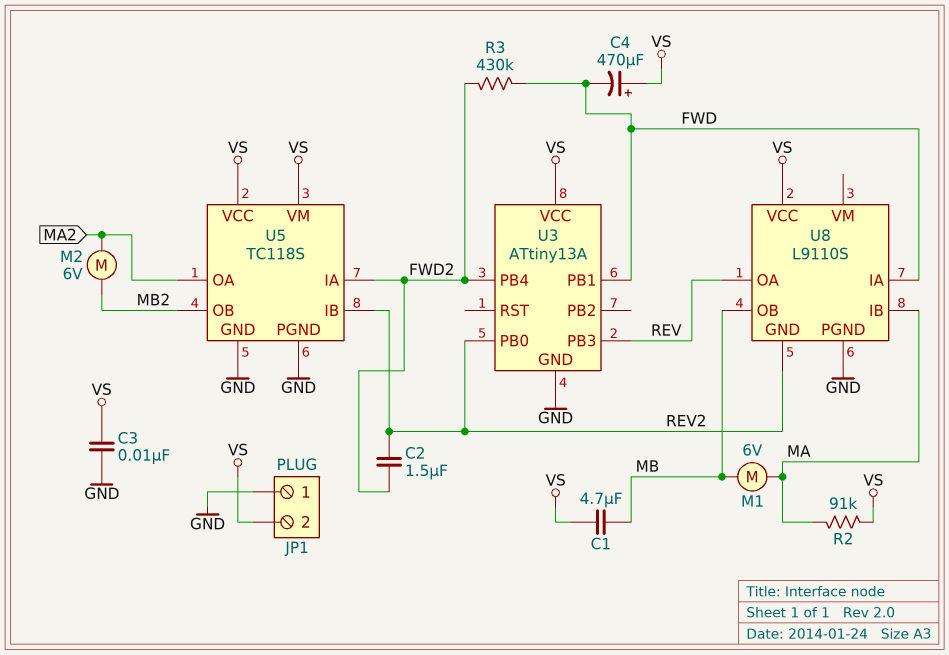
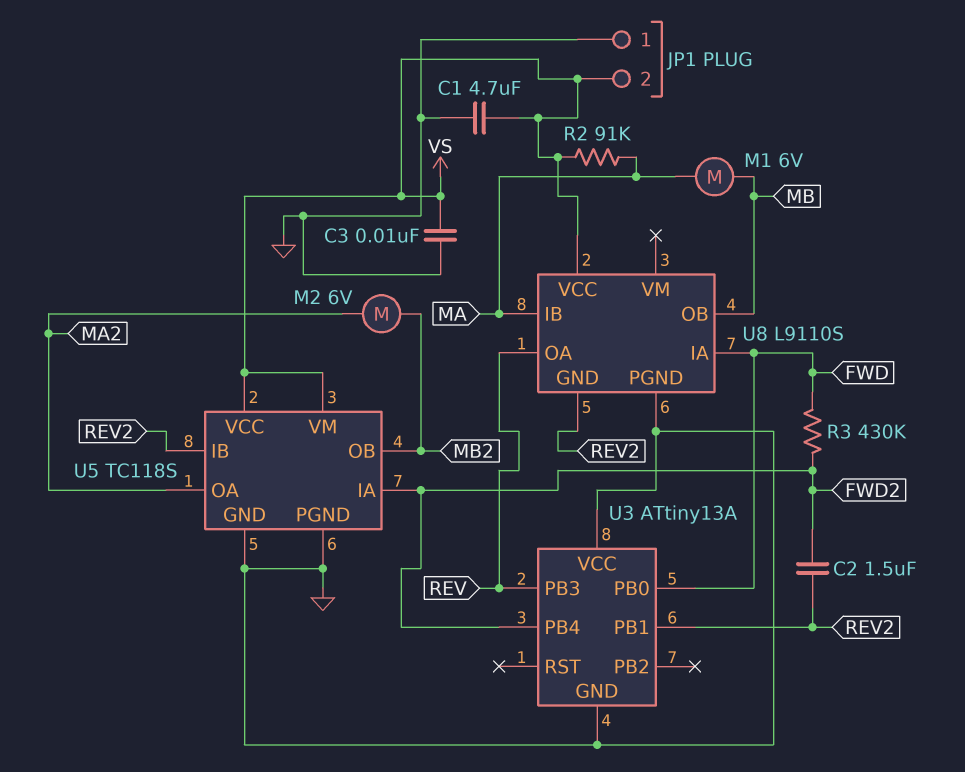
C1: 4.7uF (MB, VS) -> 4.7uF (GND, VS)
C4: 470uF (plus VS, minus FWD) -> none
U3 pin PB0: REV2 -> FWD
U3 pin PB1: FWD -> REV2
U3 pin VCC: VS -> GND

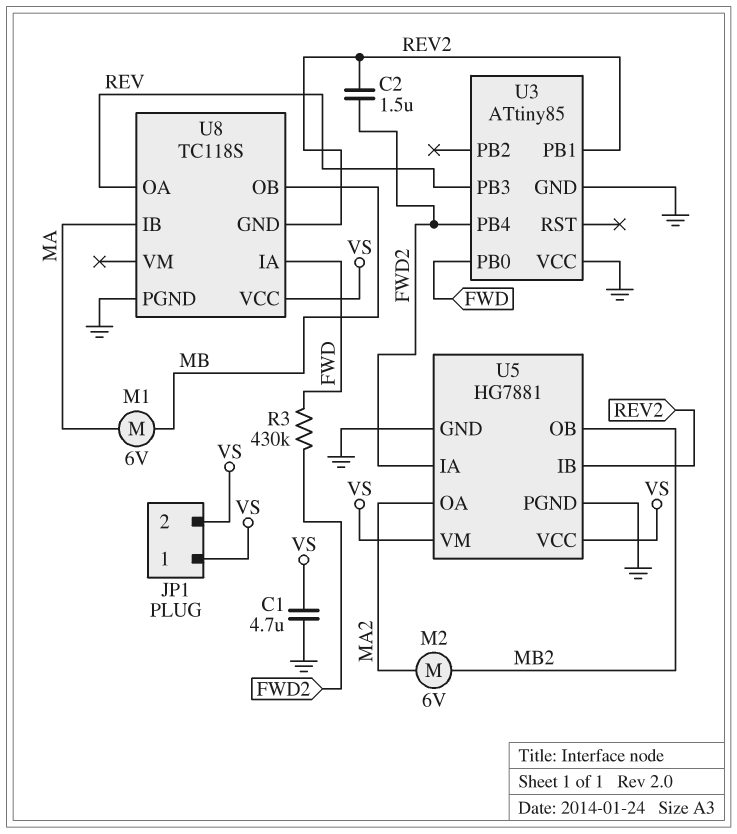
C3: 10nF (GND, VS) -> none
JP1 pin 1: GND -> VS
R2: 91k (MA, VS) -> none
U3: ATtiny13A -> ATtiny85
U5: TC118S -> HG7881
U8: L9110S -> TC118S

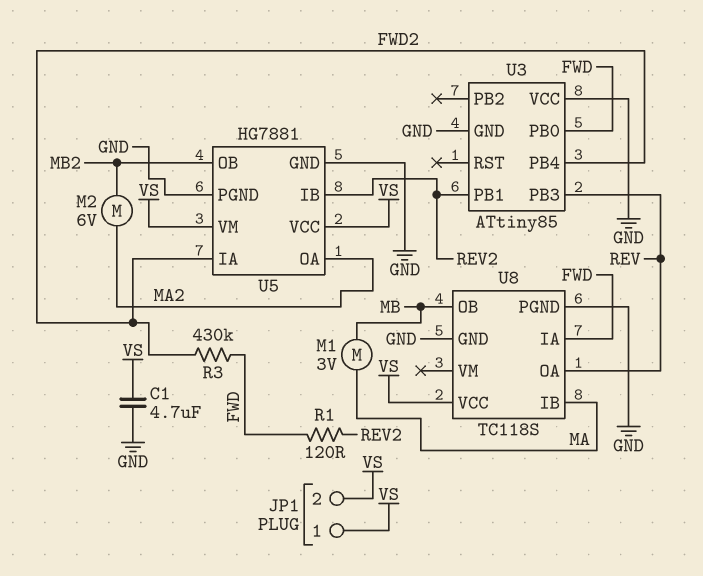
C2: 1.5uF (FWD2, REV2) -> none
M1: motor 6V (MA, MB) -> motor 3V (MA, MB)
R1: none -> 120 (FWD, REV2)
U8 pin GND: REV2 -> GND

